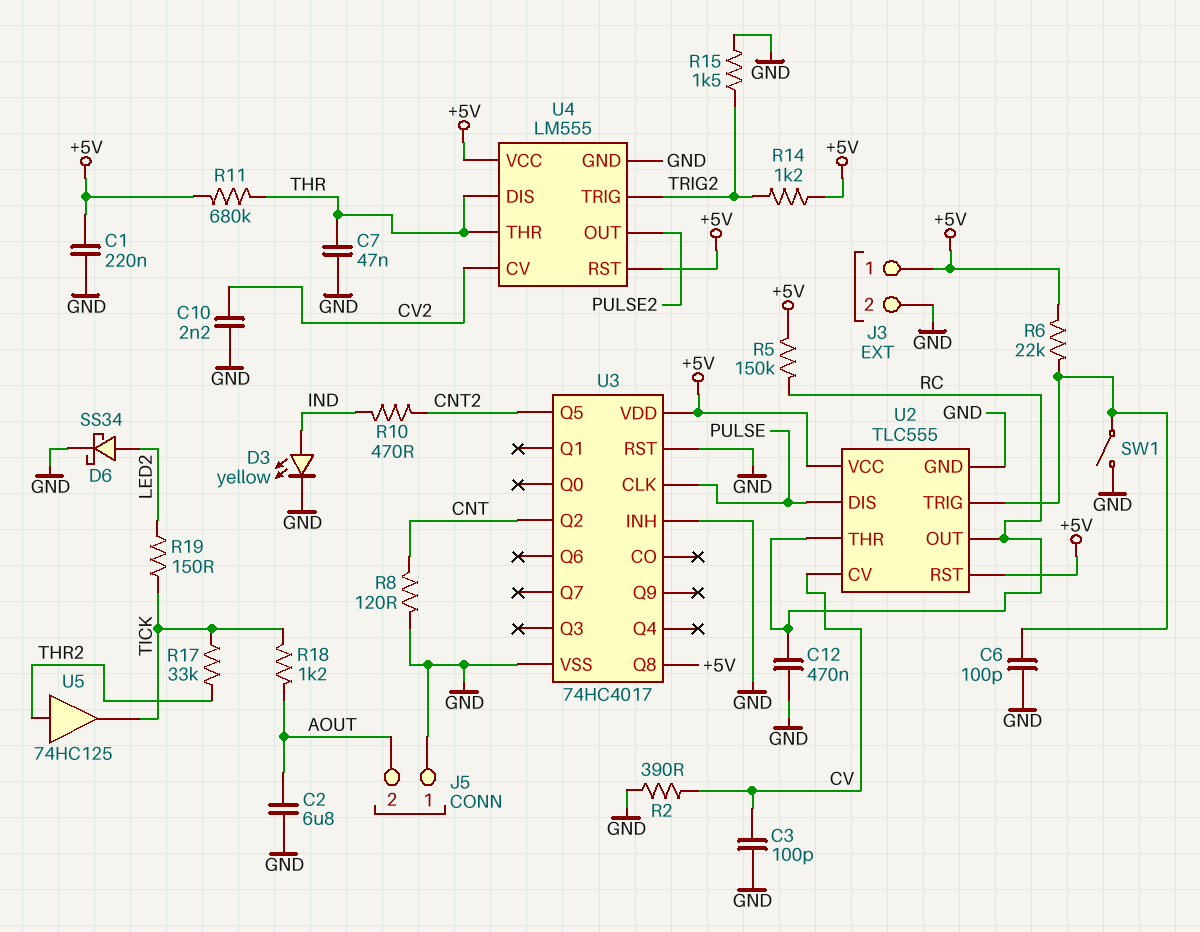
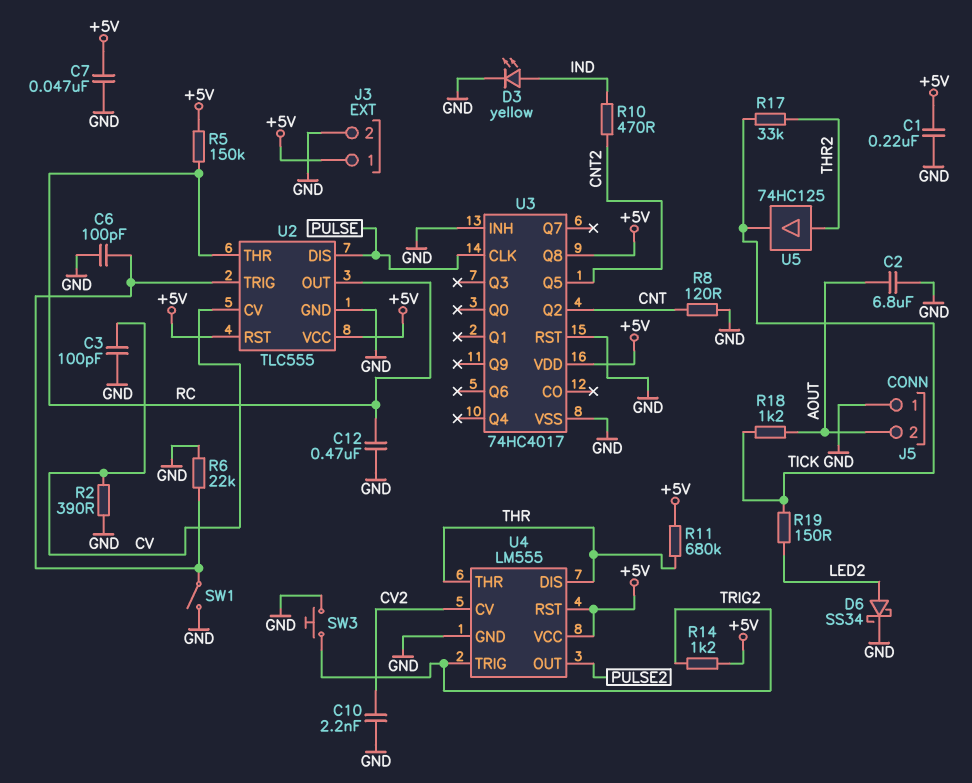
C7: 47nF (GND, THR) -> 47nF (+5V, GND)
R6: 22k (+5V, U2/TRIG) -> 22k (GND, U2/TRIG)
R15: 1.5k (GND, TRIG2) -> none
SW3: none -> button (GND, TRIG2)

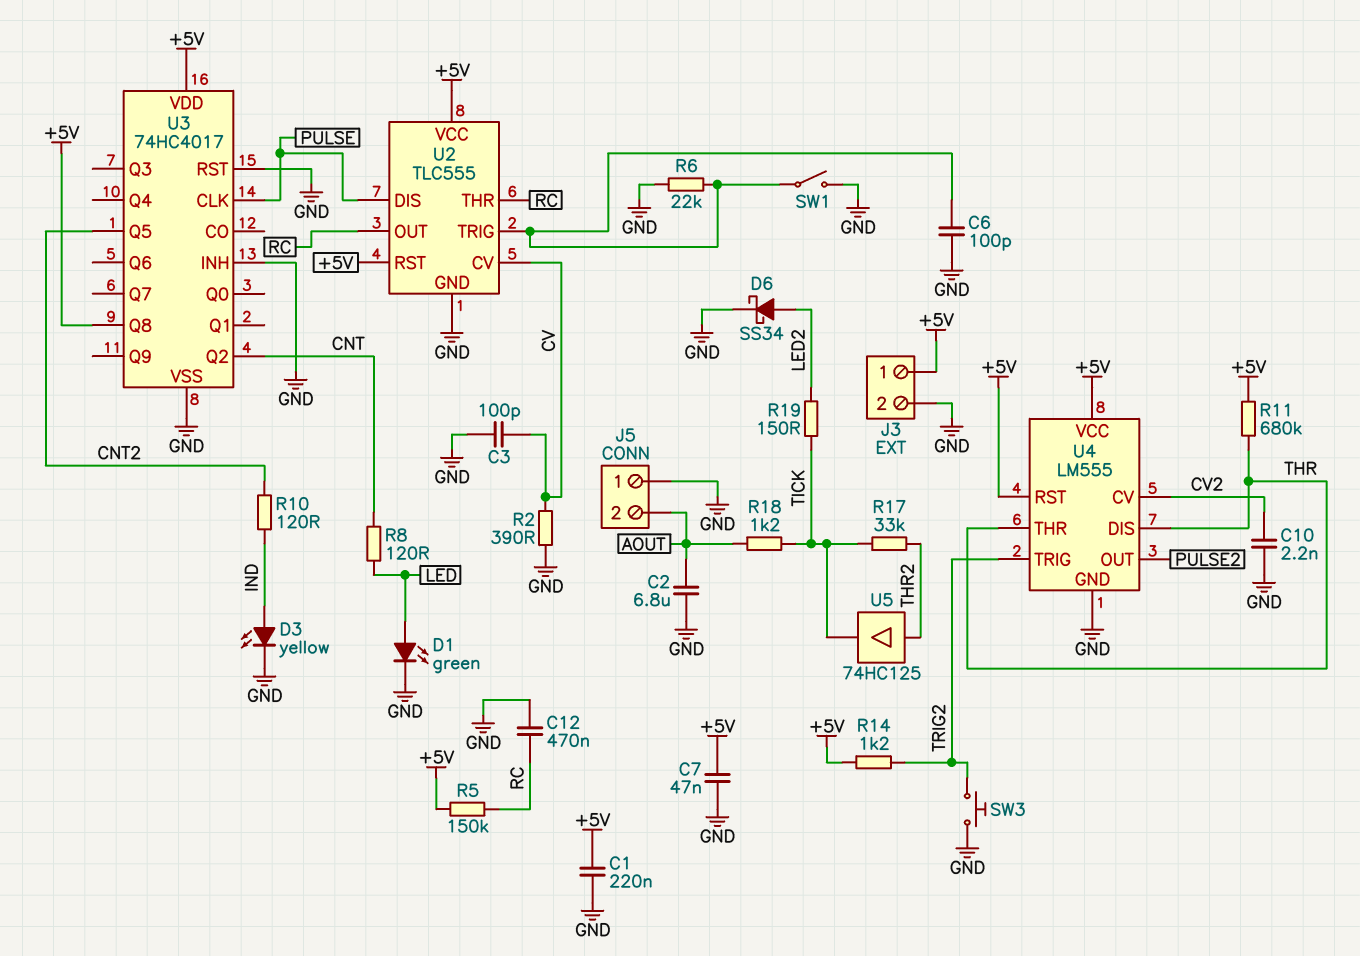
D1: none -> LED green (A LED, K GND)
R8: 120 (CNT, GND) -> 120 (CNT, LED)
R10: 470 (CNT2, IND) -> 120 (CNT2, IND)

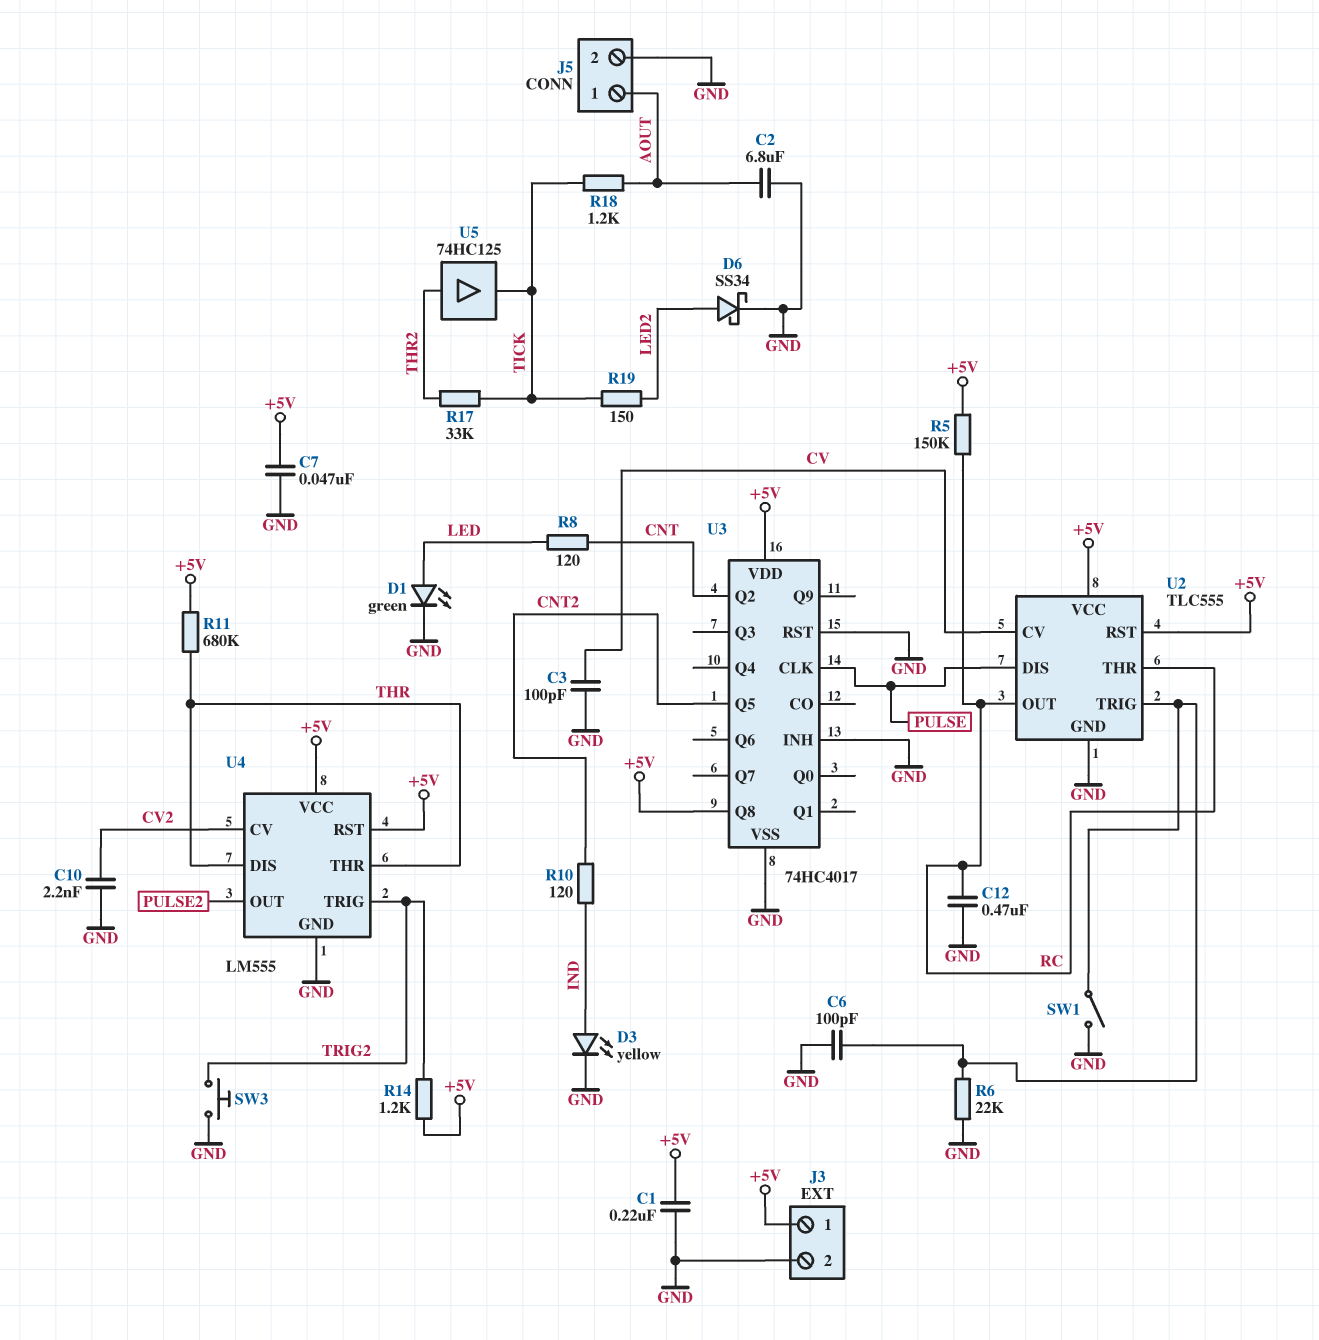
J5 pin 1: GND -> AOUT
J5 pin 2: AOUT -> GND
R2: 390 (CV, GND) -> none

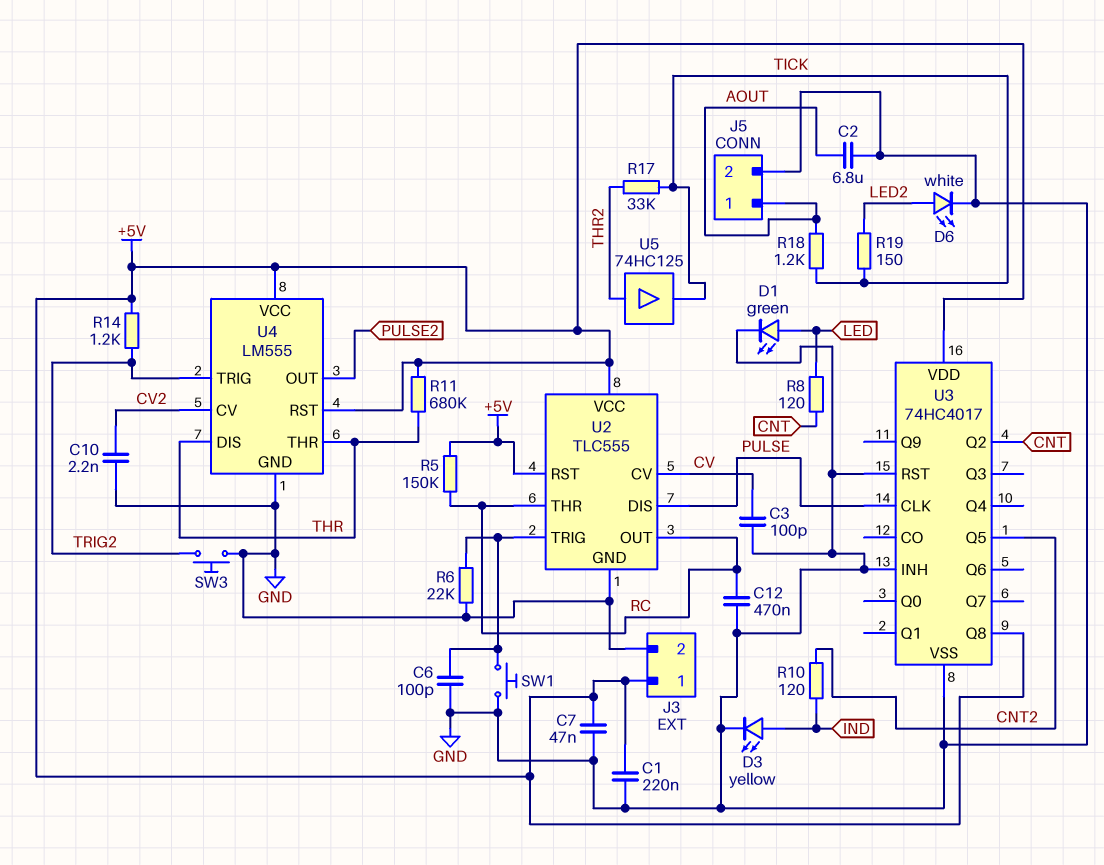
D6: schottky SS34 (A LED2, K GND) -> LED white (A LED2, K GND)
SW1: switch (GND, U2/TRIG) -> button (GND, U2/TRIG)

